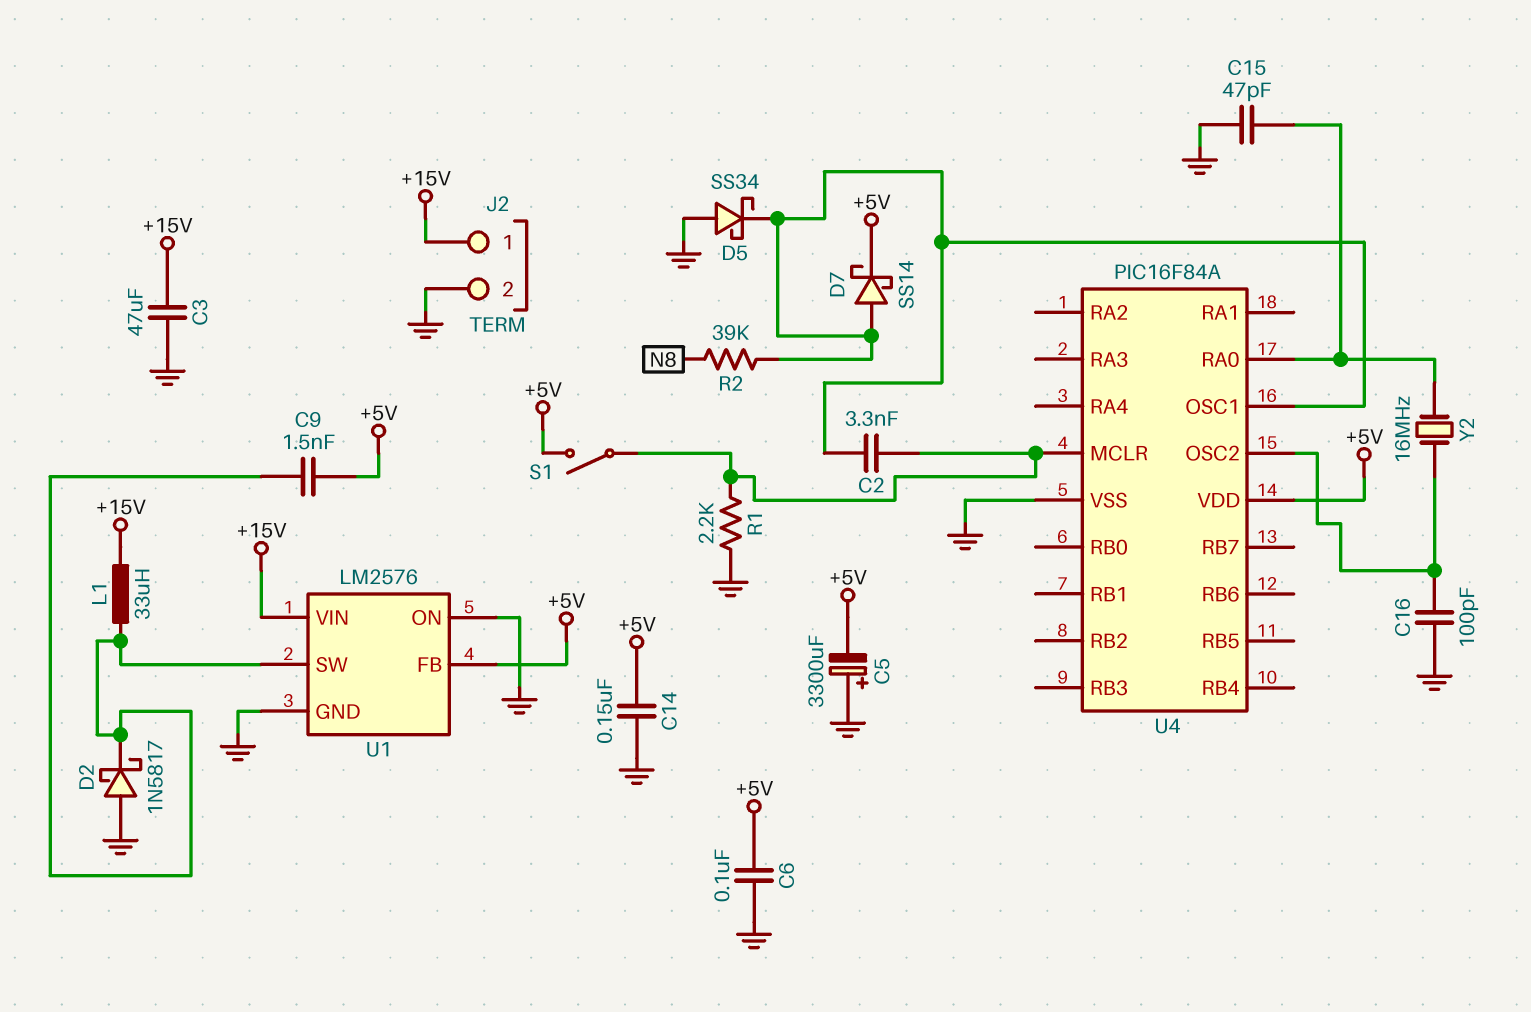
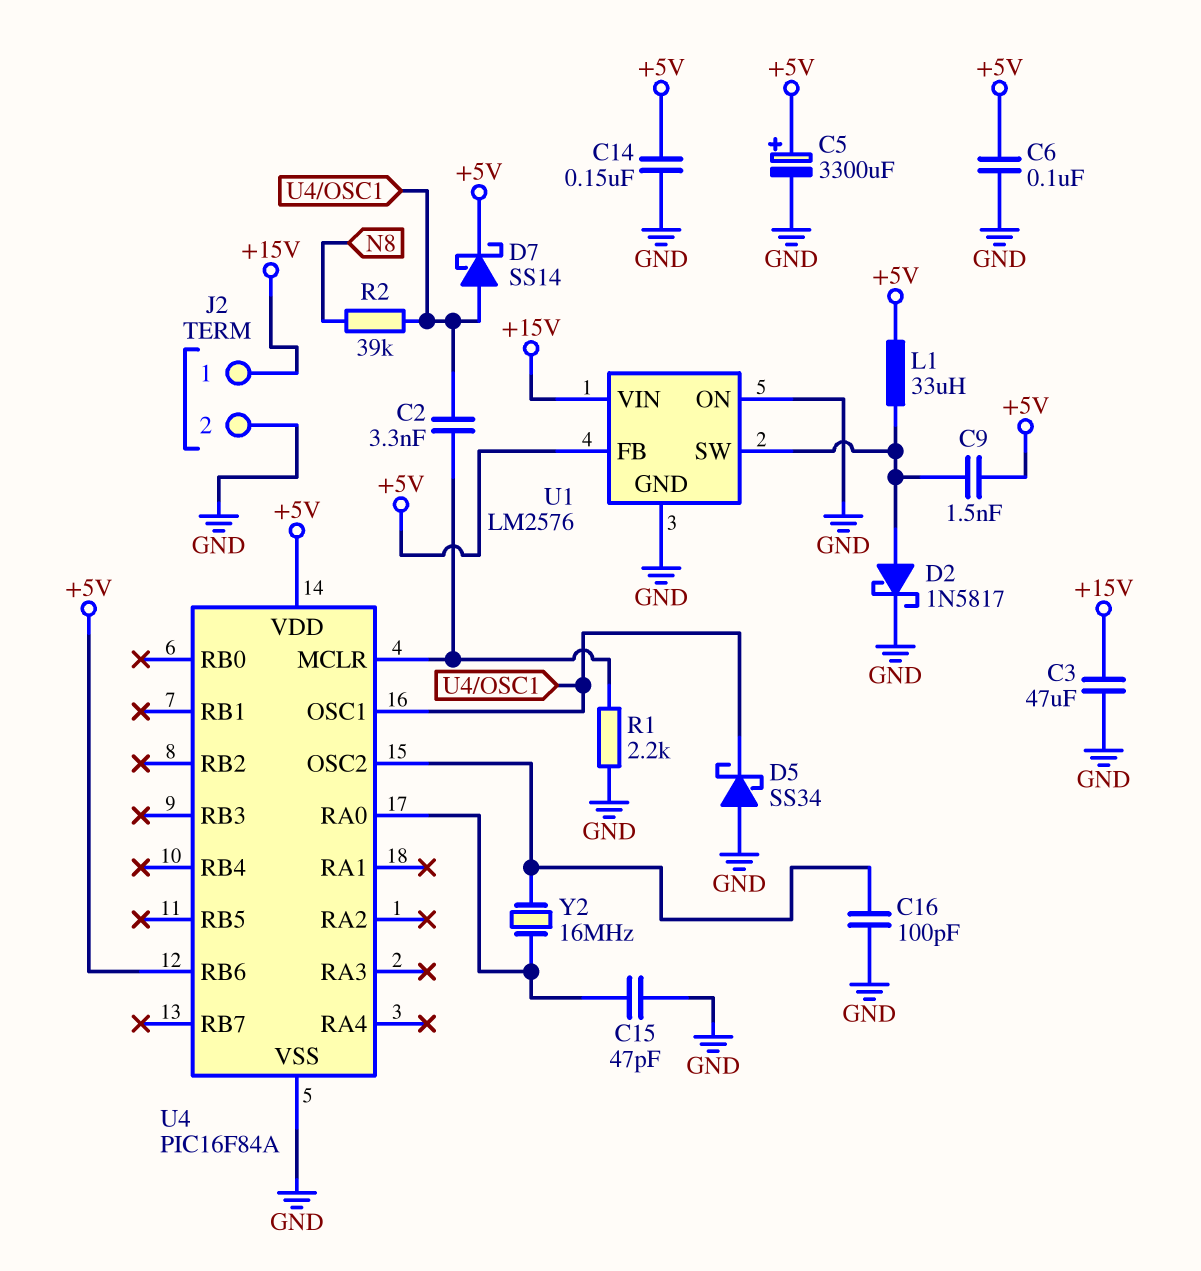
C5: 3300uF (plus GND, minus +5V) -> 3300uF (plus +5V, minus GND)
D2: schottky 1N5817 (A GND, K U1/SW) -> schottky 1N5817 (A U1/SW, K GND)
L1: 33uH (+15V, U1/SW) -> 33uH (+5V, U1/SW)
S1: switch (+5V, U4/MCLR) -> none
U4 pin RB6: none -> +5V

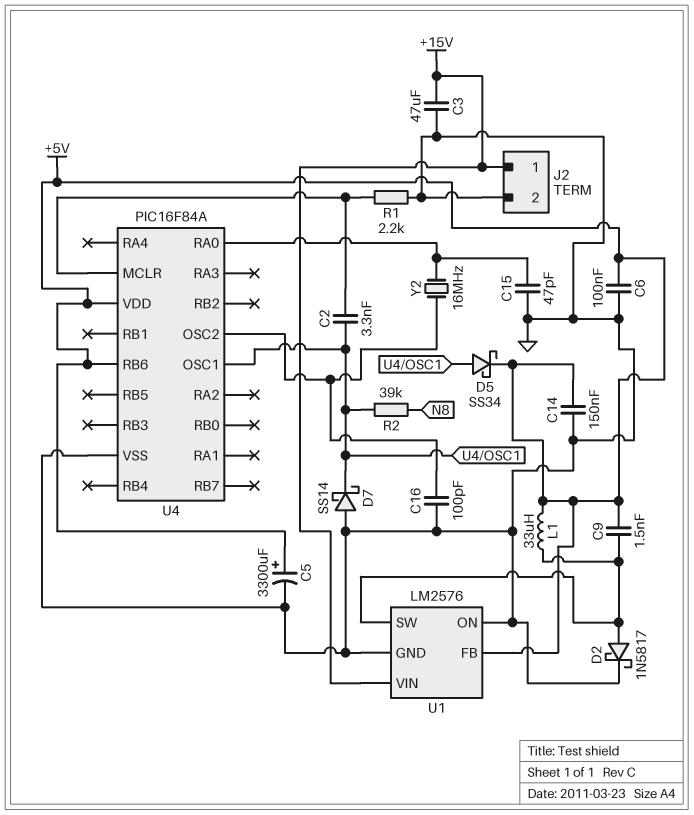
D5: schottky SS34 (A GND, K U4/OSC1) -> schottky SS34 (A U4/OSC1, K +5V)
D7: schottky SS14 (A U4/OSC1, K +5V) -> schottky SS14 (A GND, K U4/OSC1)

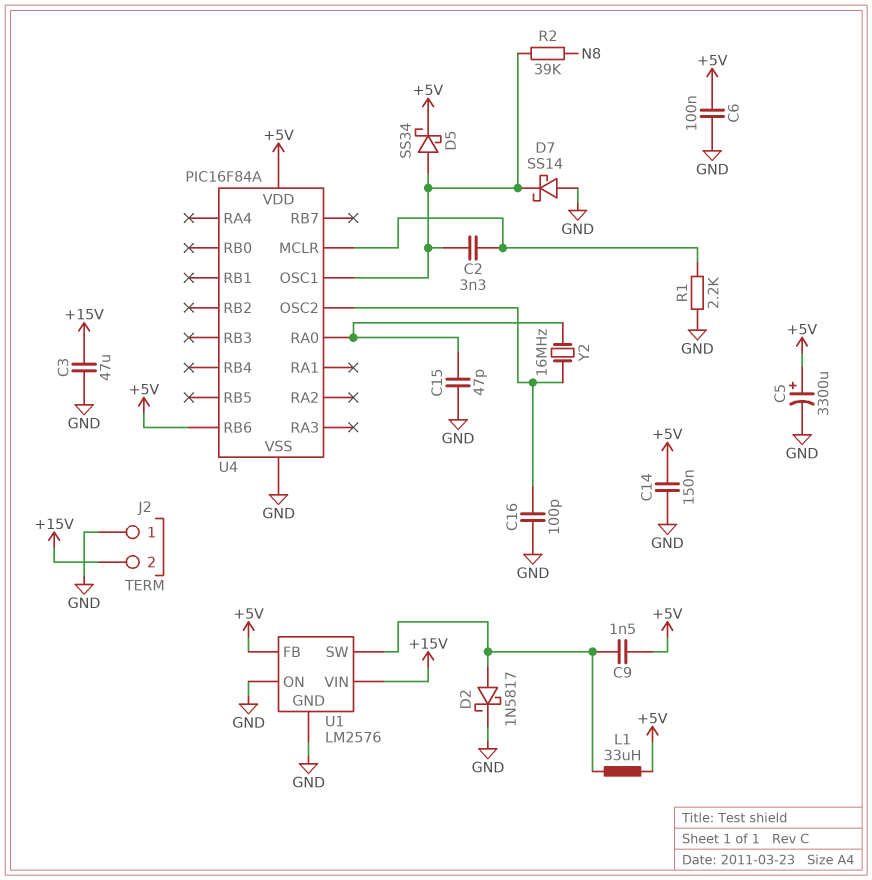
J2 pin 1: +15V -> GND
J2 pin 2: GND -> +15V

